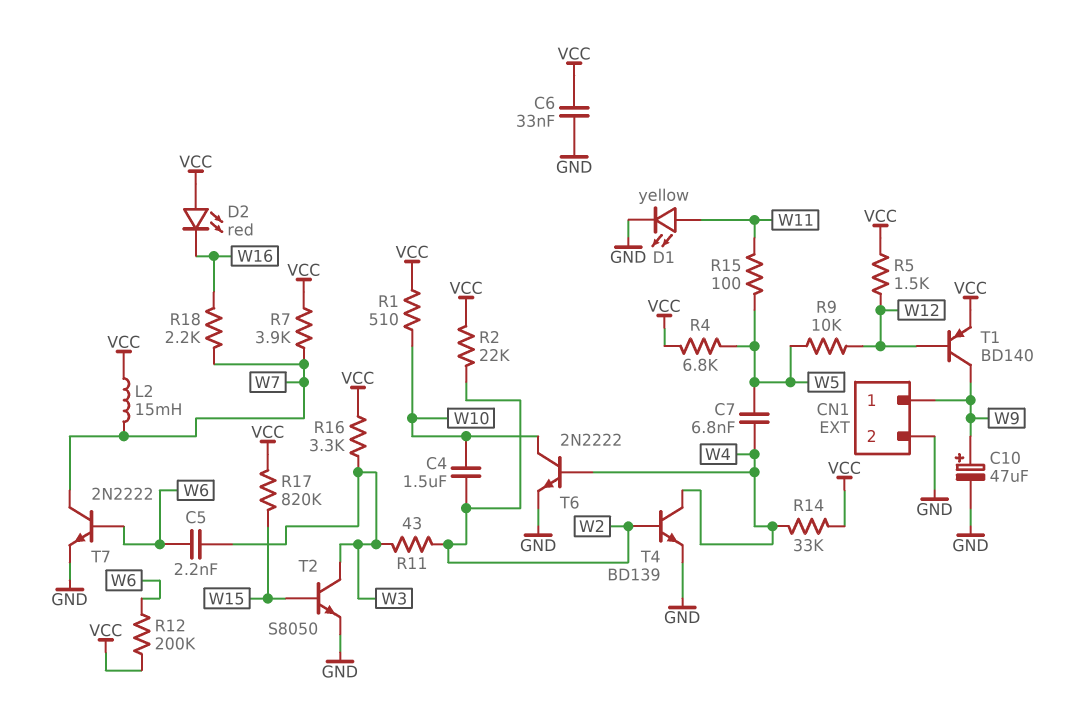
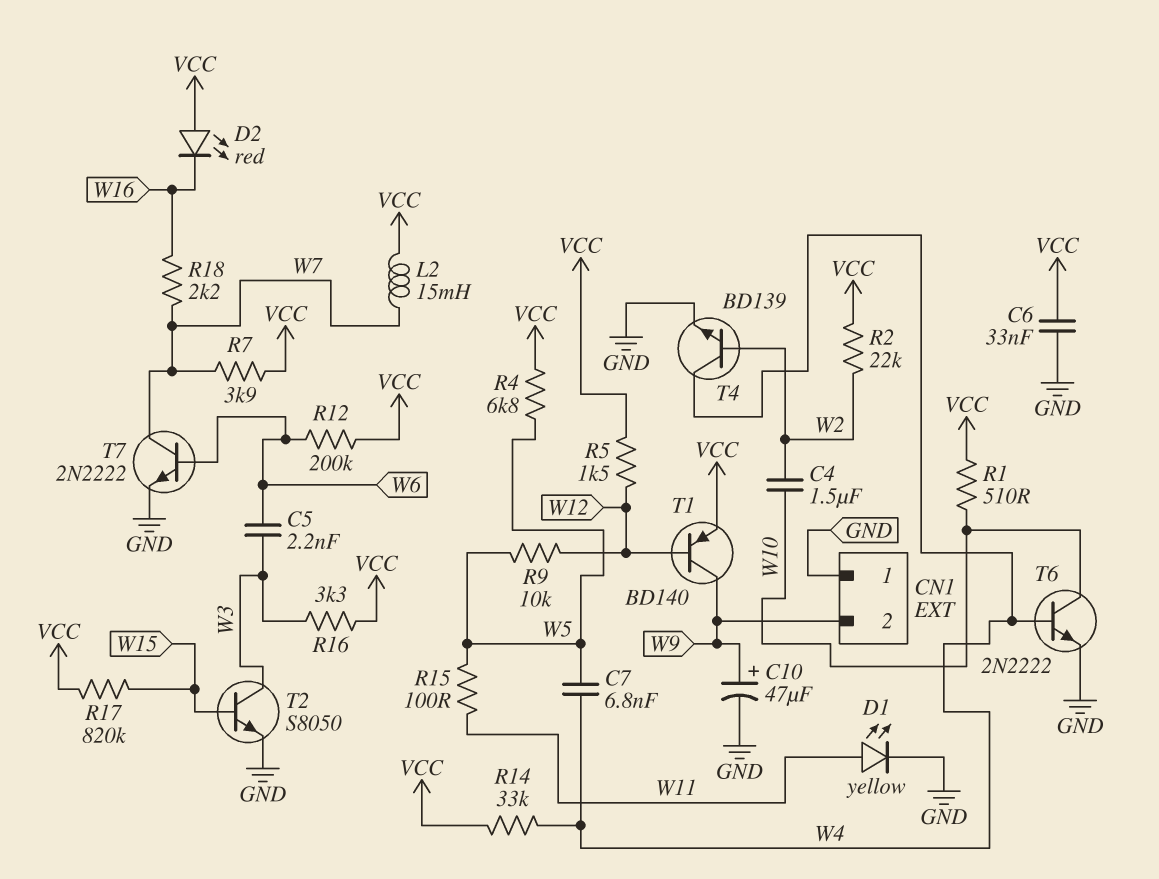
CN1 pin 1: W9 -> GND
CN1 pin 2: GND -> W9
R11: 43 (W2, W3) -> none

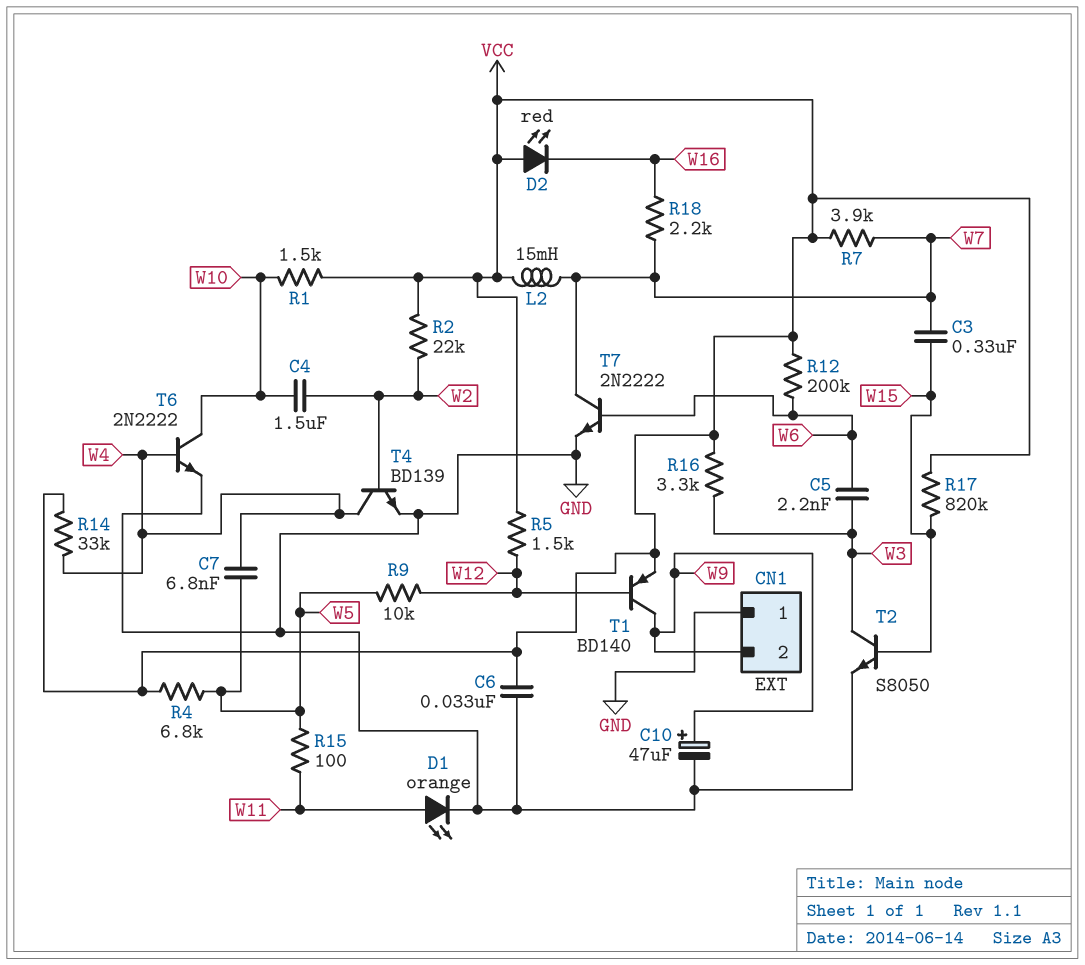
C3: none -> 330nF (W7, W15)
D1: LED yellow (A W11, K GND) -> LED orange (A W11, K GND)
R1: 510 (VCC, W10) -> 1.5k (VCC, W10)

